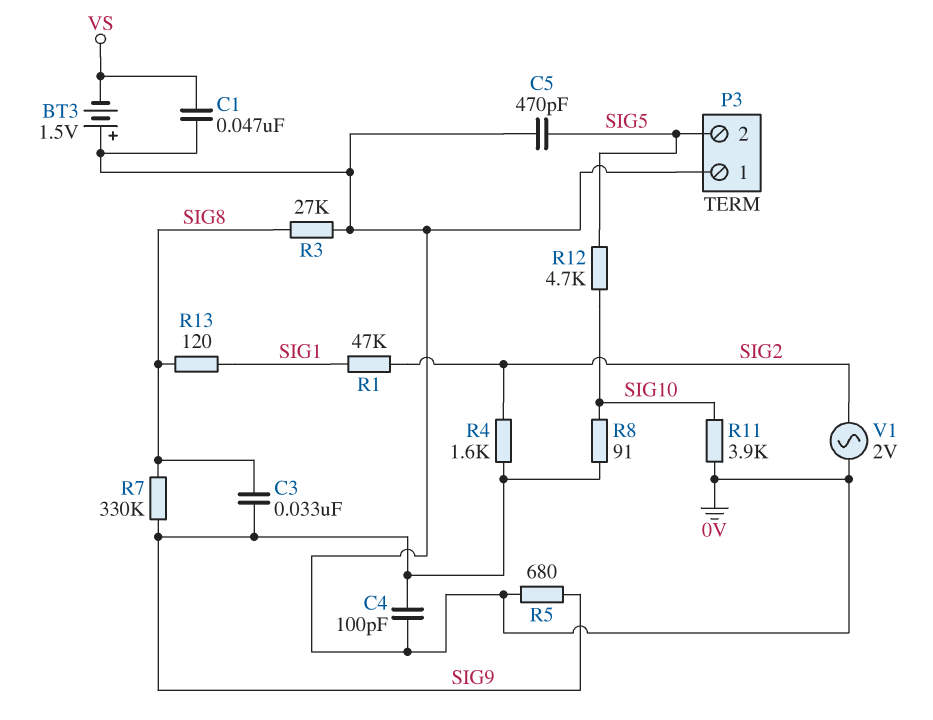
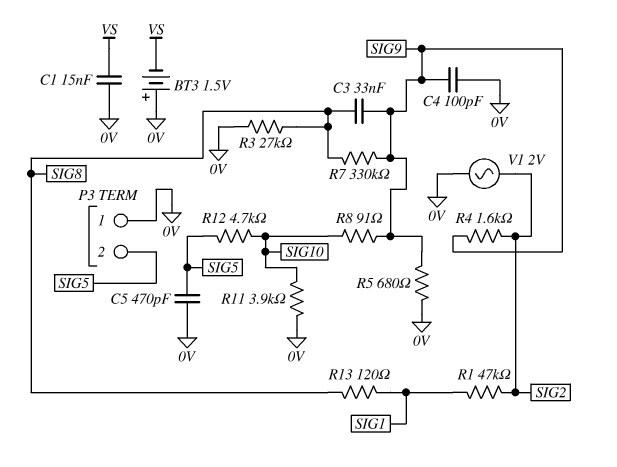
C1: 47nF (0V, VS) -> 15nF (0V, VS)

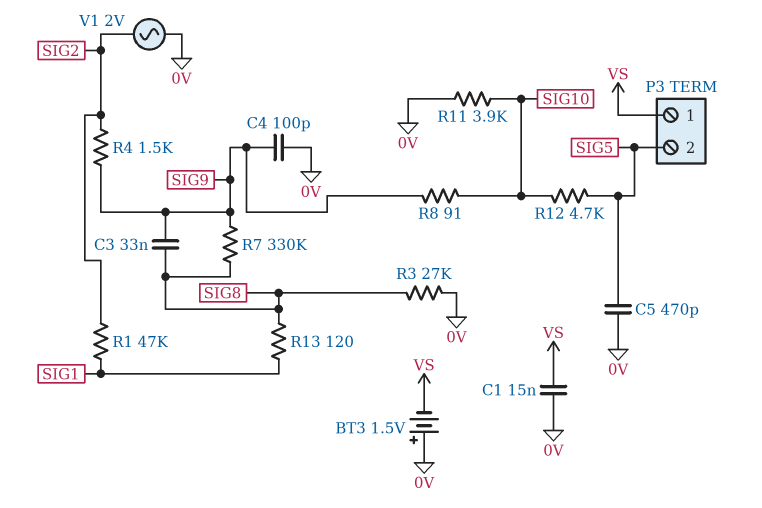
P3 pin 1: 0V -> VS
R4: 1.6k (SIG2, SIG9) -> 1.5k (SIG2, SIG9)
R5: 680 (0V, SIG9) -> none

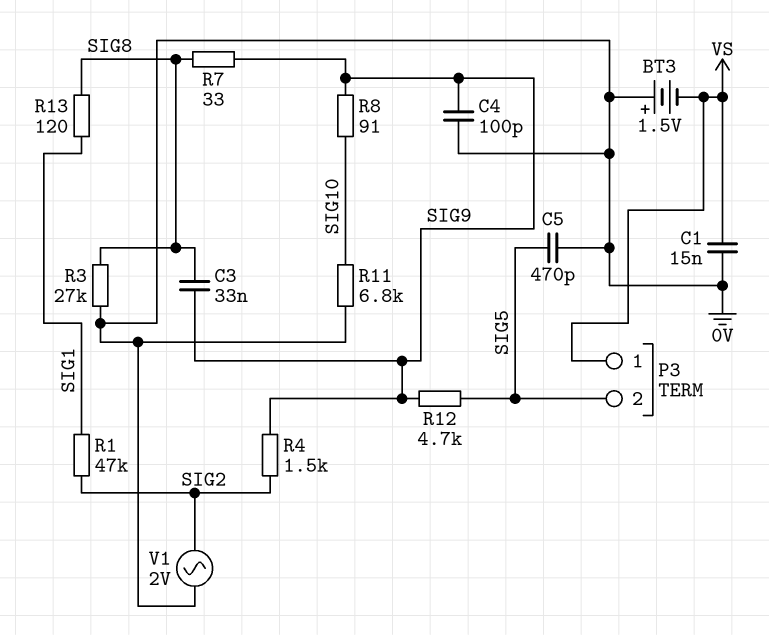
R7: 330k (SIG8, SIG9) -> 33 (SIG8, SIG9)
R11: 3.9k (0V, SIG10) -> 6.8k (0V, SIG10)
R12: 4.7k (SIG5, SIG10) -> 4.7k (SIG5, SIG9)

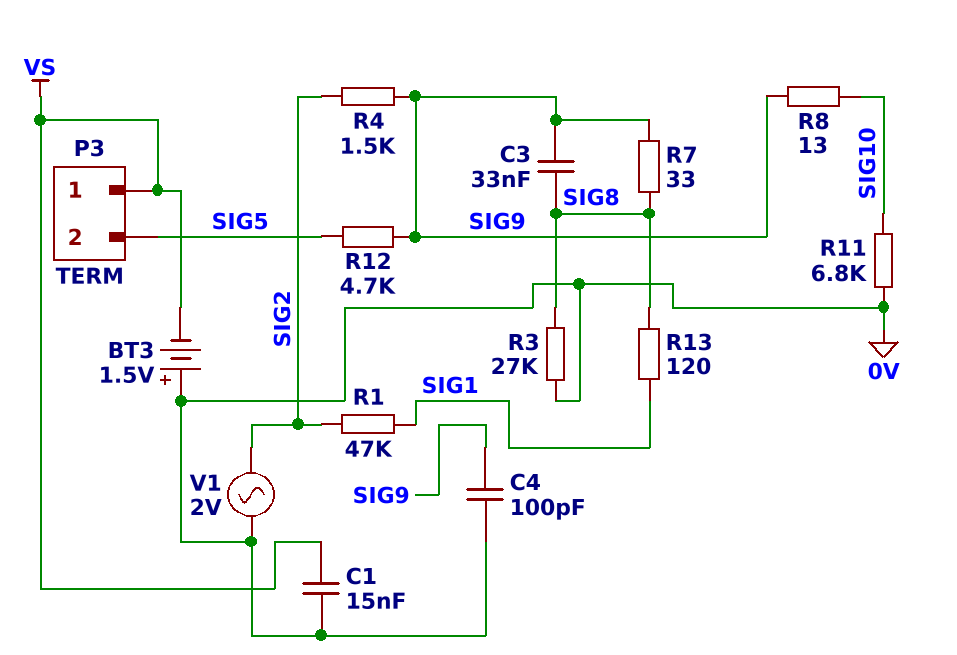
C5: 470pF (0V, SIG5) -> none
R8: 91 (SIG9, SIG10) -> 13 (SIG9, SIG10)

